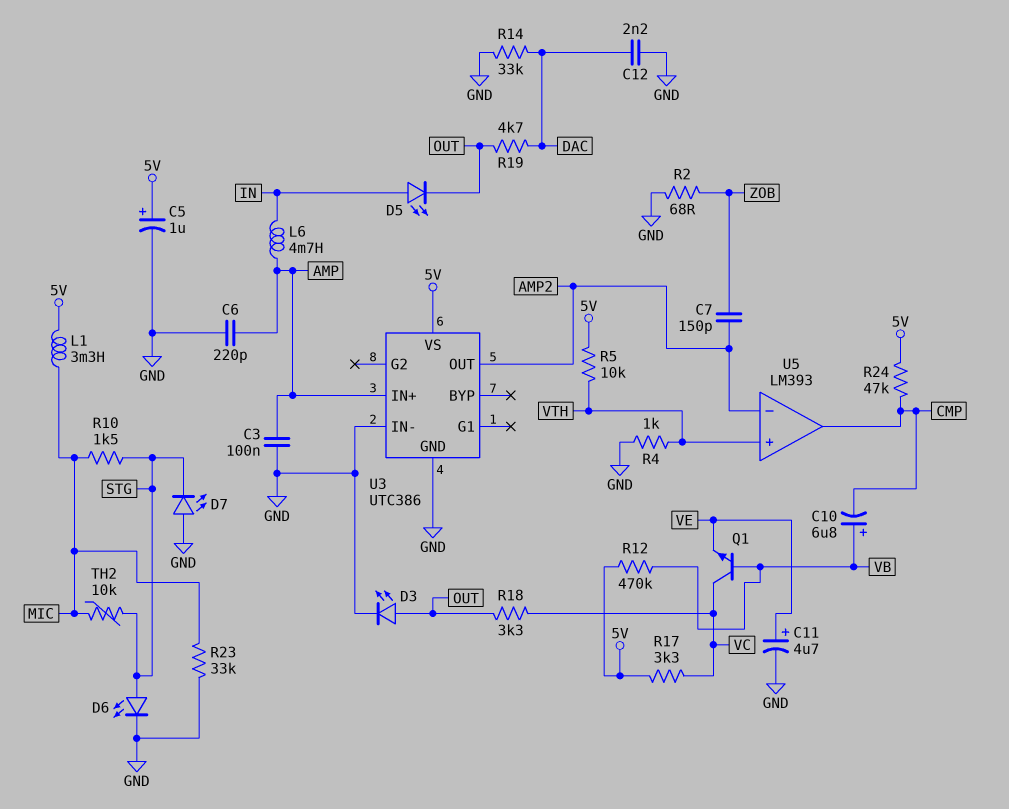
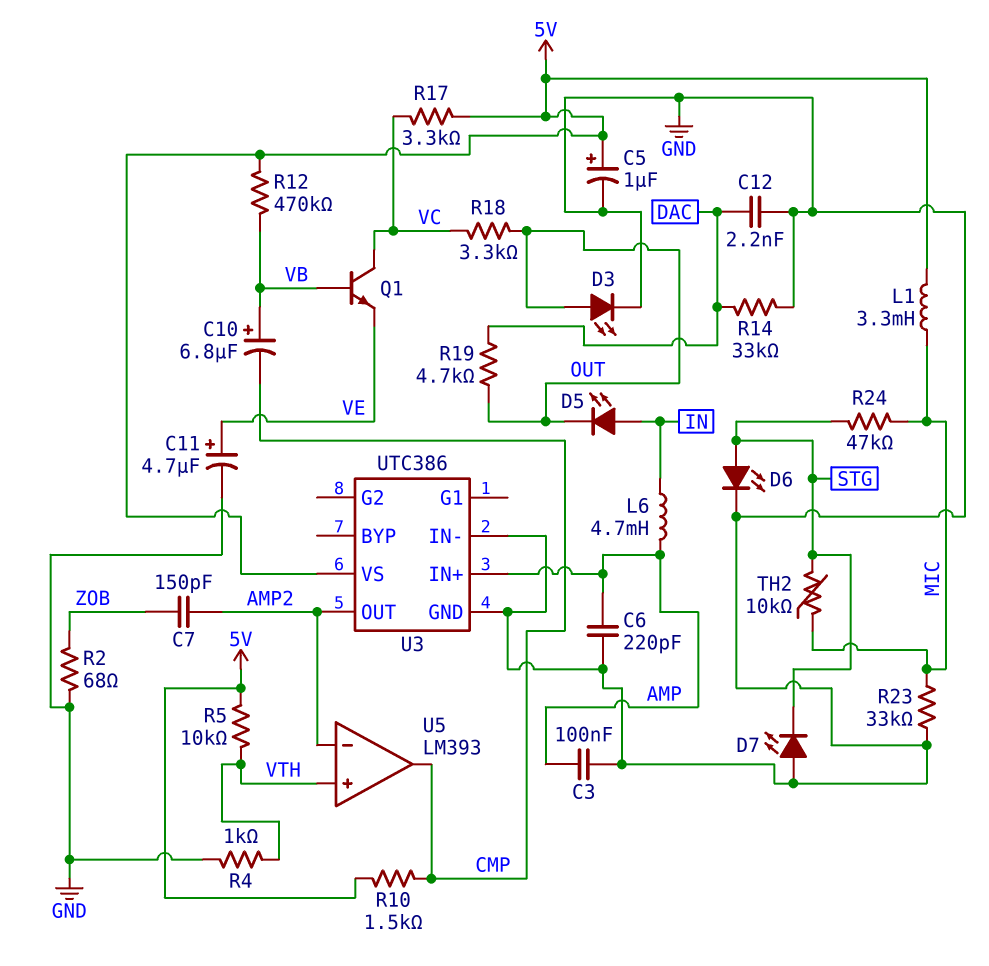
R10: 1.5k (MIC, STG) -> 1.5k (5V, CMP)
R24: 47k (5V, CMP) -> 47k (MIC, STG)

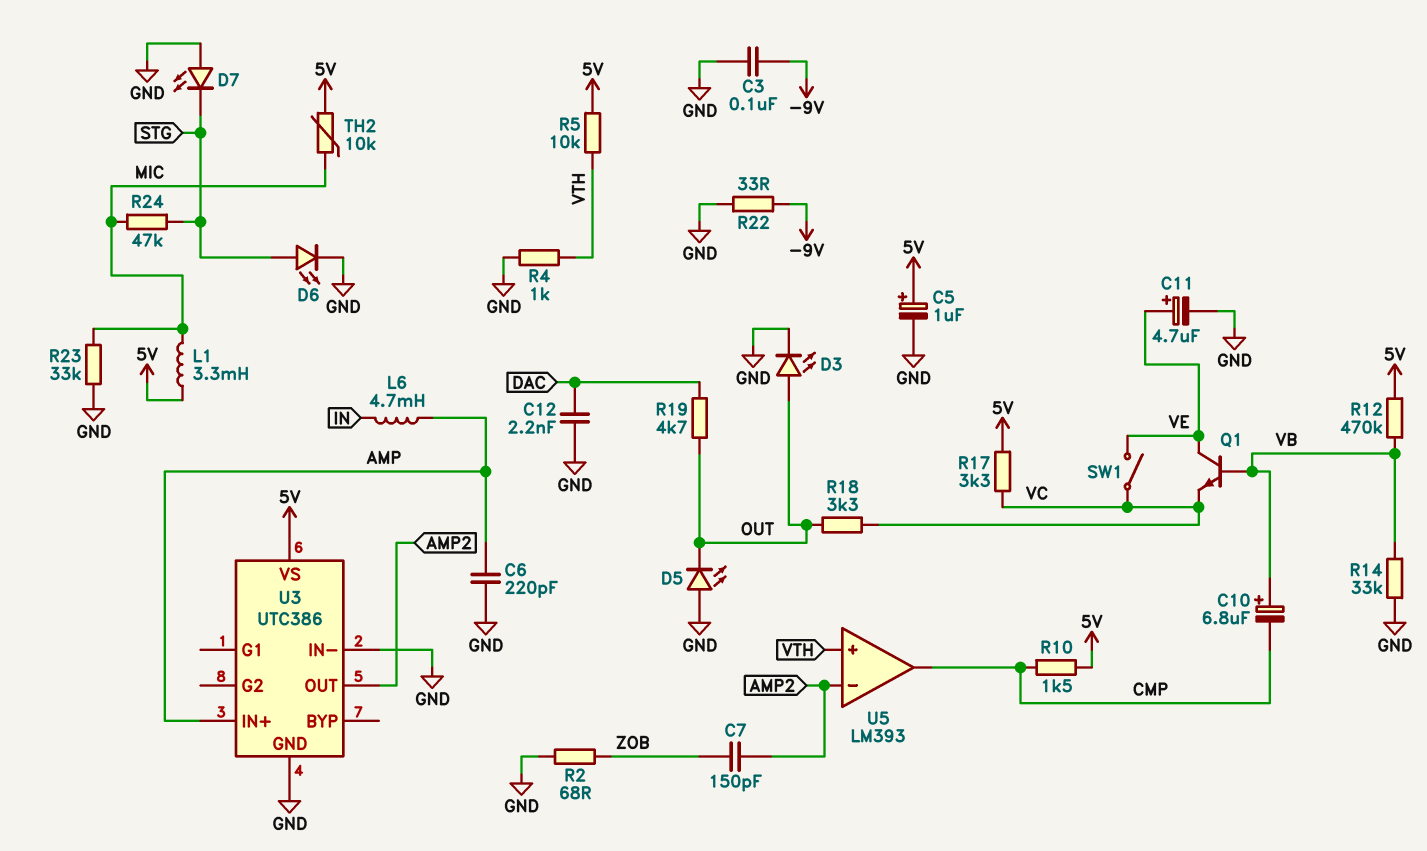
C3: 100nF (AMP, GND) -> 100nF (-9V, GND)
D5: LED (A IN, K OUT) -> LED (A GND, K OUT)
Q1: NPN (B VB, C VC, E VE) -> NPN (B VB, C VE, E VC)
R14: 33k (DAC, GND) -> 33k (GND, VB)
R22: none -> 33 (-9V, GND)
SW1: none -> switch (VC, VE)
TH2: 10k (MIC, STG) -> 10k (5V, MIC)

